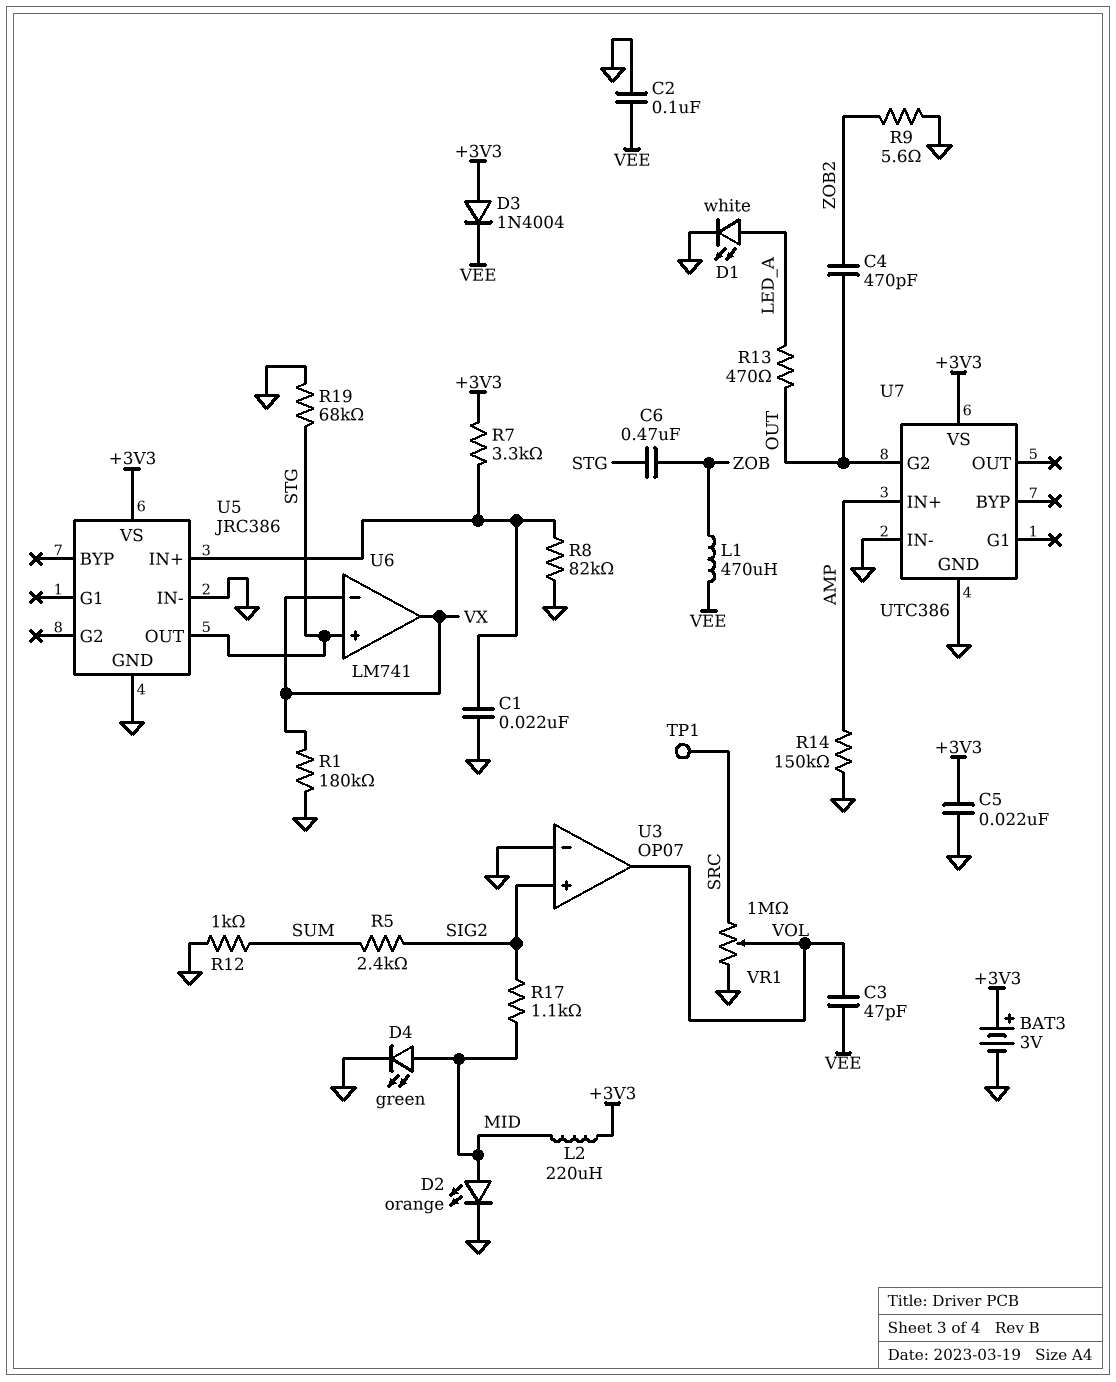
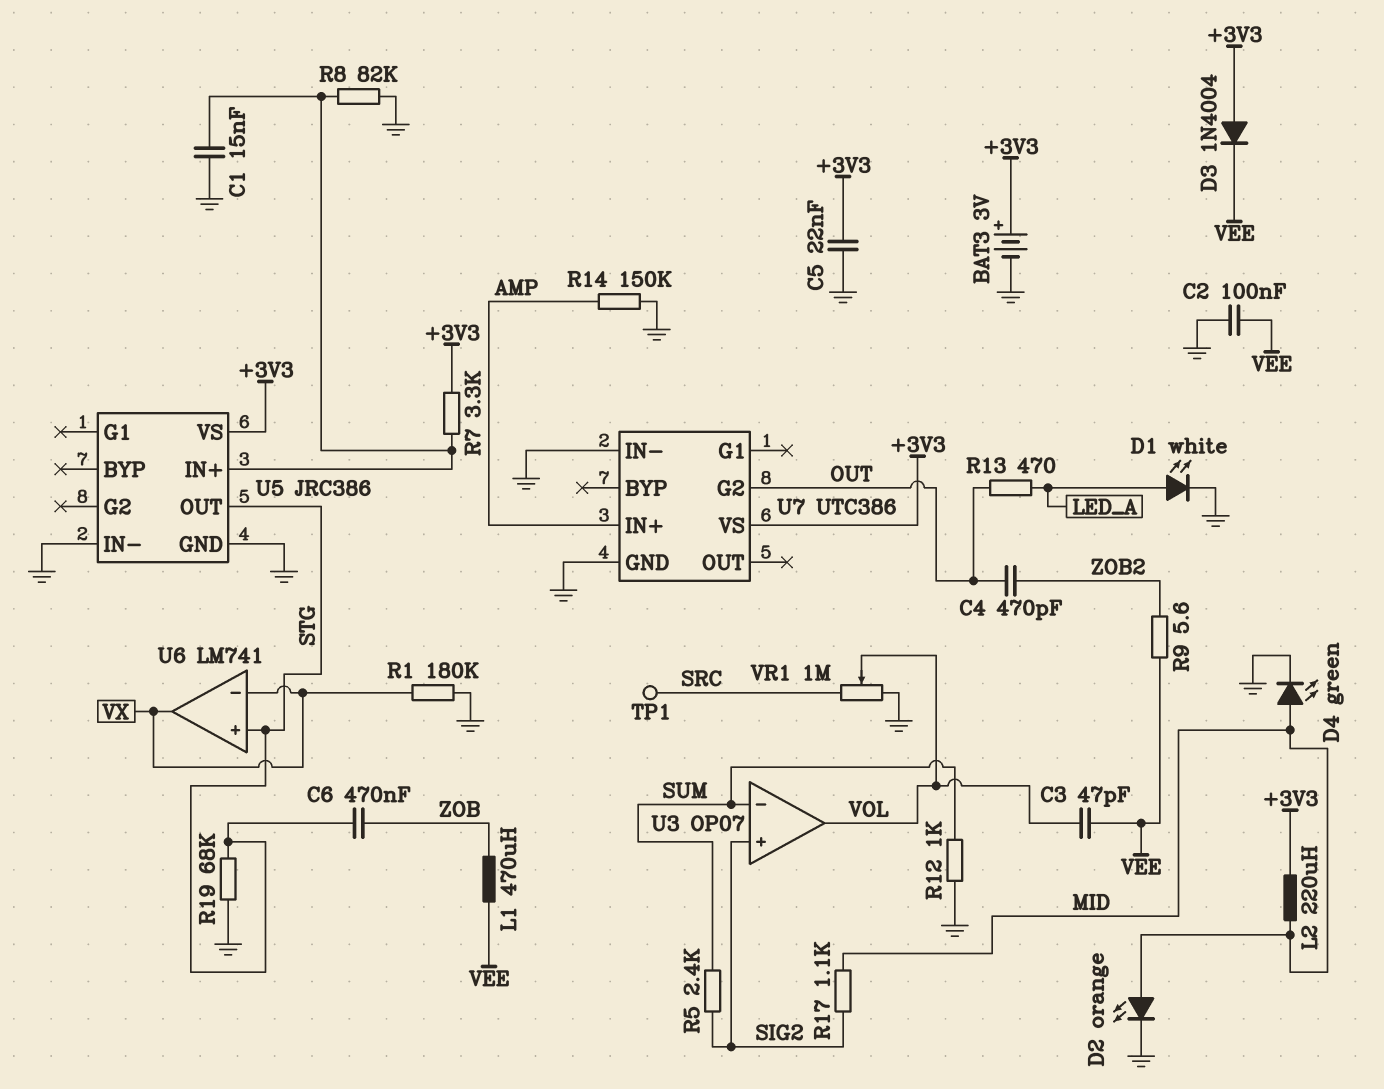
C1: 22nF (GND, U5/IN+) -> 15nF (GND, U5/IN+)
R9: 5.6 (GND, ZOB2) -> 5.6 (VEE, ZOB2)
U3 pin in-: GND -> SUM

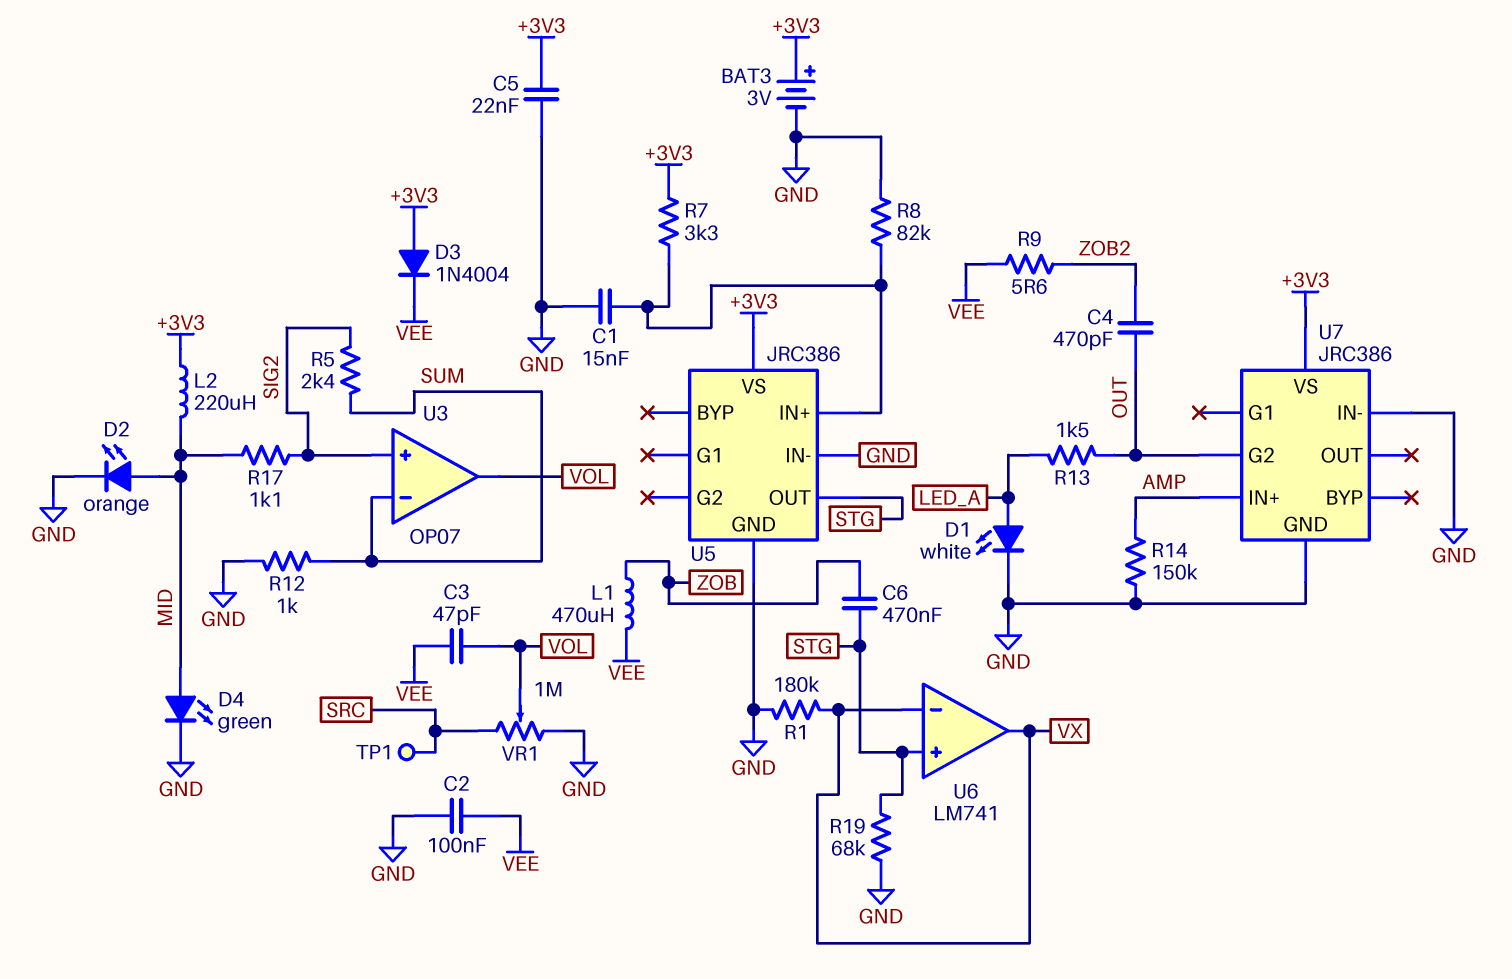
R13: 470 (LED_A, OUT) -> 1.5k (LED_A, OUT)
U7: UTC386 -> JRC386

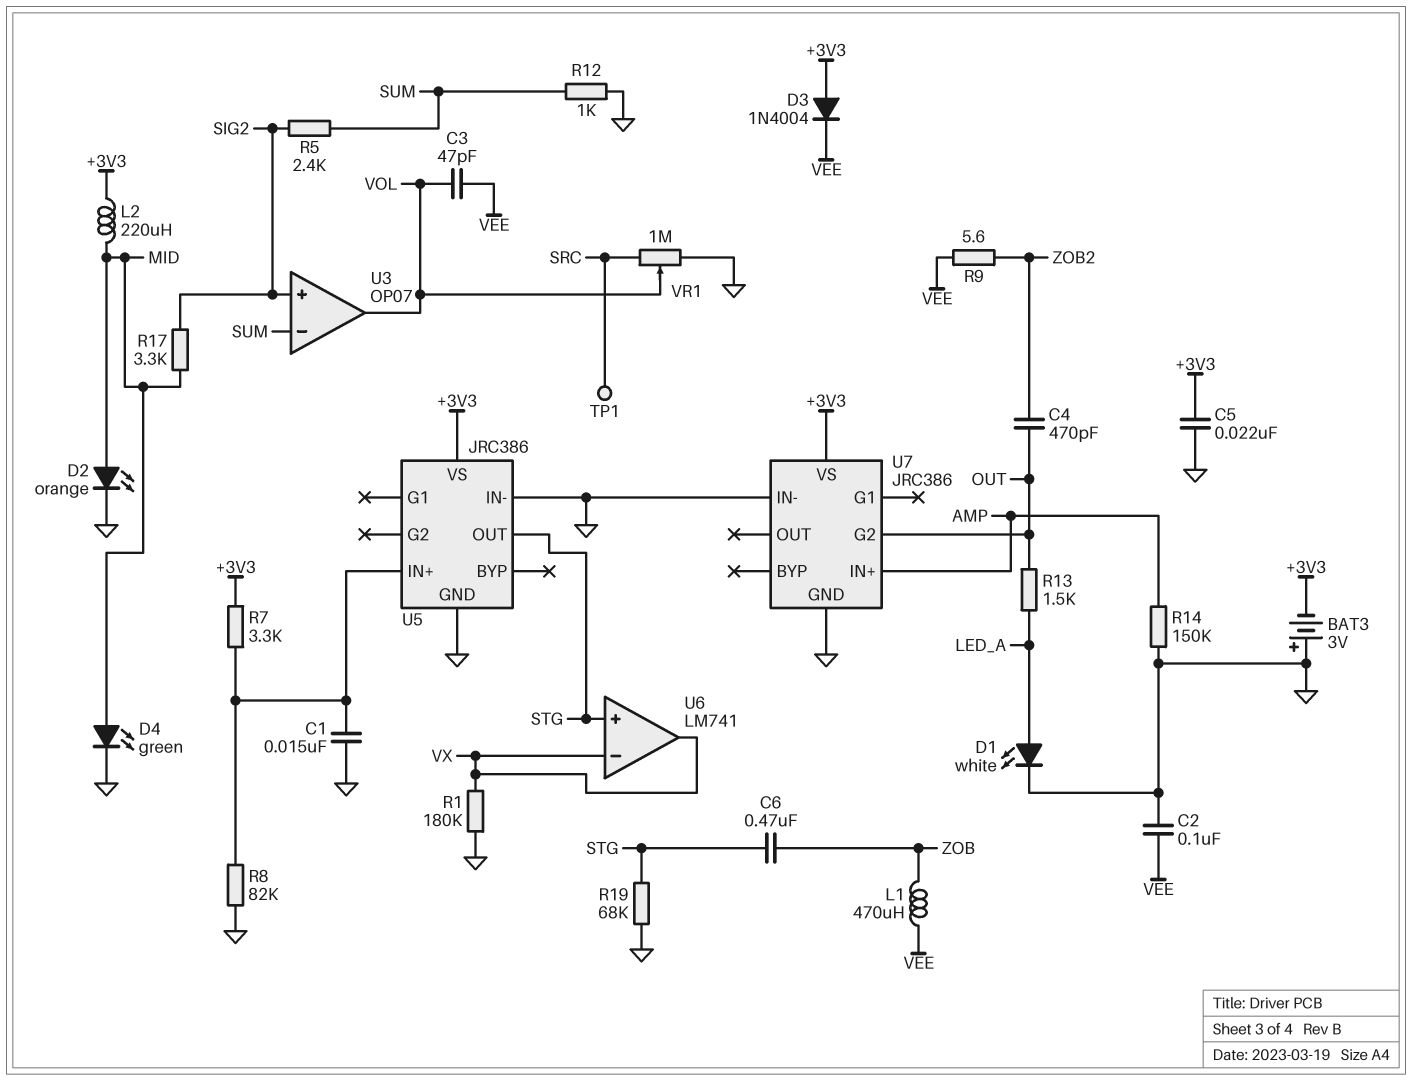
BAT3: 3V (plus +3V3, minus GND) -> 3V (plus GND, minus +3V3)
R17: 1.1k (MID, SIG2) -> 3.3k (MID, SIG2)

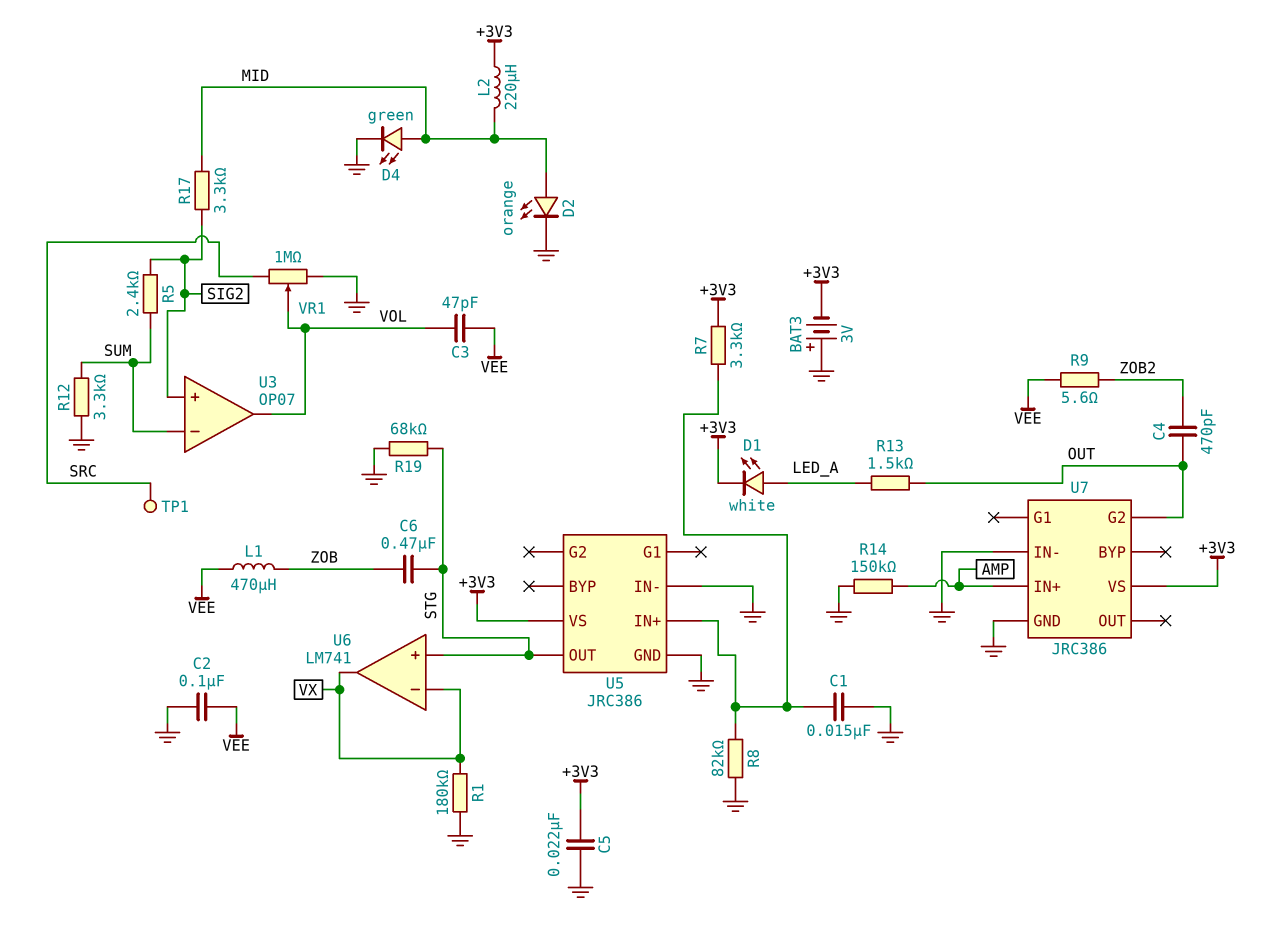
D1: LED white (A LED_A, K GND) -> LED white (A LED_A, K +3V3)
D3: diode 1N4004 (A +3V3, K VEE) -> none
R12: 1k (GND, SUM) -> 3.3k (GND, SUM)

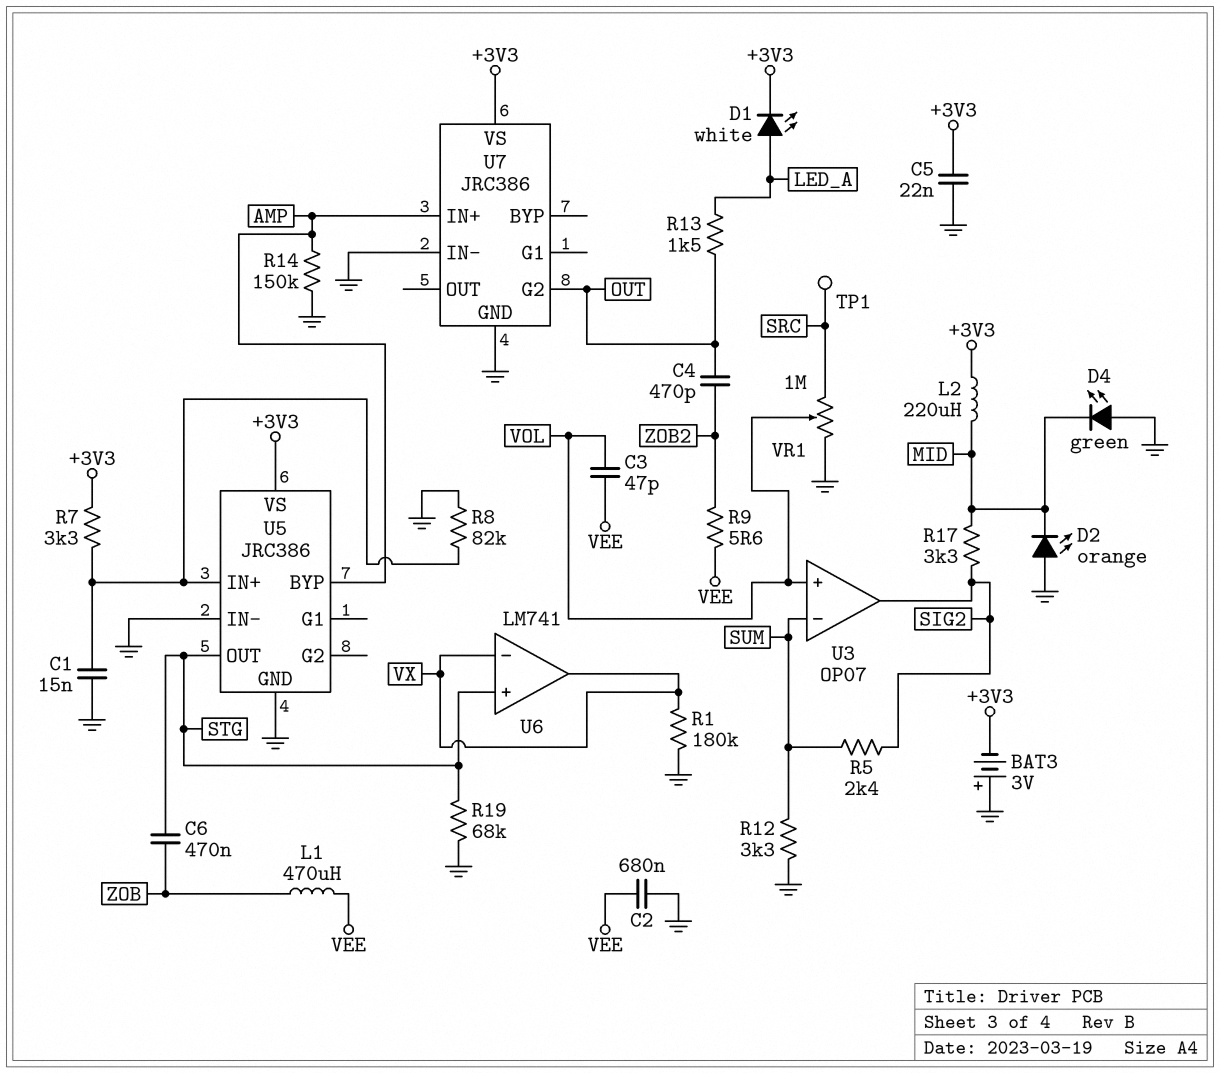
C2: 100nF (GND, VEE) -> 680nF (GND, VEE)
D2: LED orange (A MID, K GND) -> LED orange (A GND, K MID)
D4: LED green (A MID, K GND) -> LED green (A GND, K MID)
U3 pin in+: SIG2 -> VOL
U3 pin out: VOL -> SIG2
U5 pin BYP: none -> AMP

